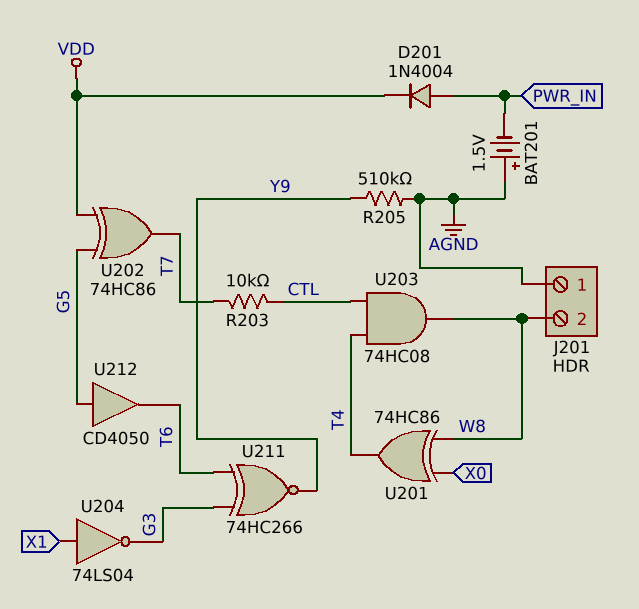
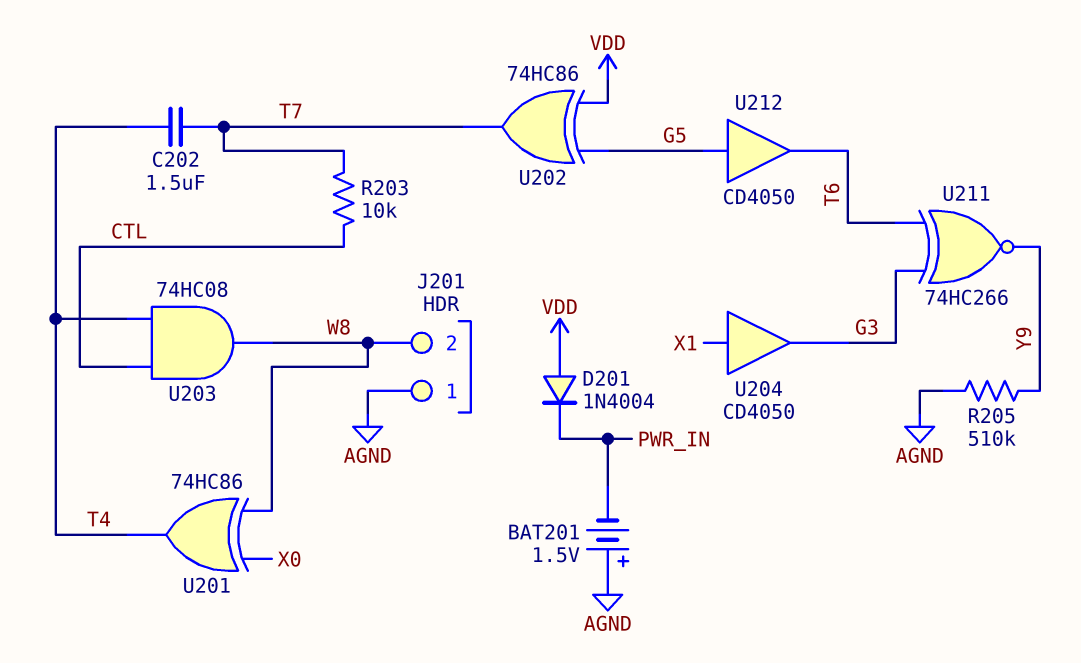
C202: none -> 1.5uF (T4, T7)
D201: diode 1N4004 (A PWR_IN, K VDD) -> diode 1N4004 (A VDD, K PWR_IN)
U204: NOT 74LS04 (in X1, out G3) -> buffer CD4050 (in X1, out G3)

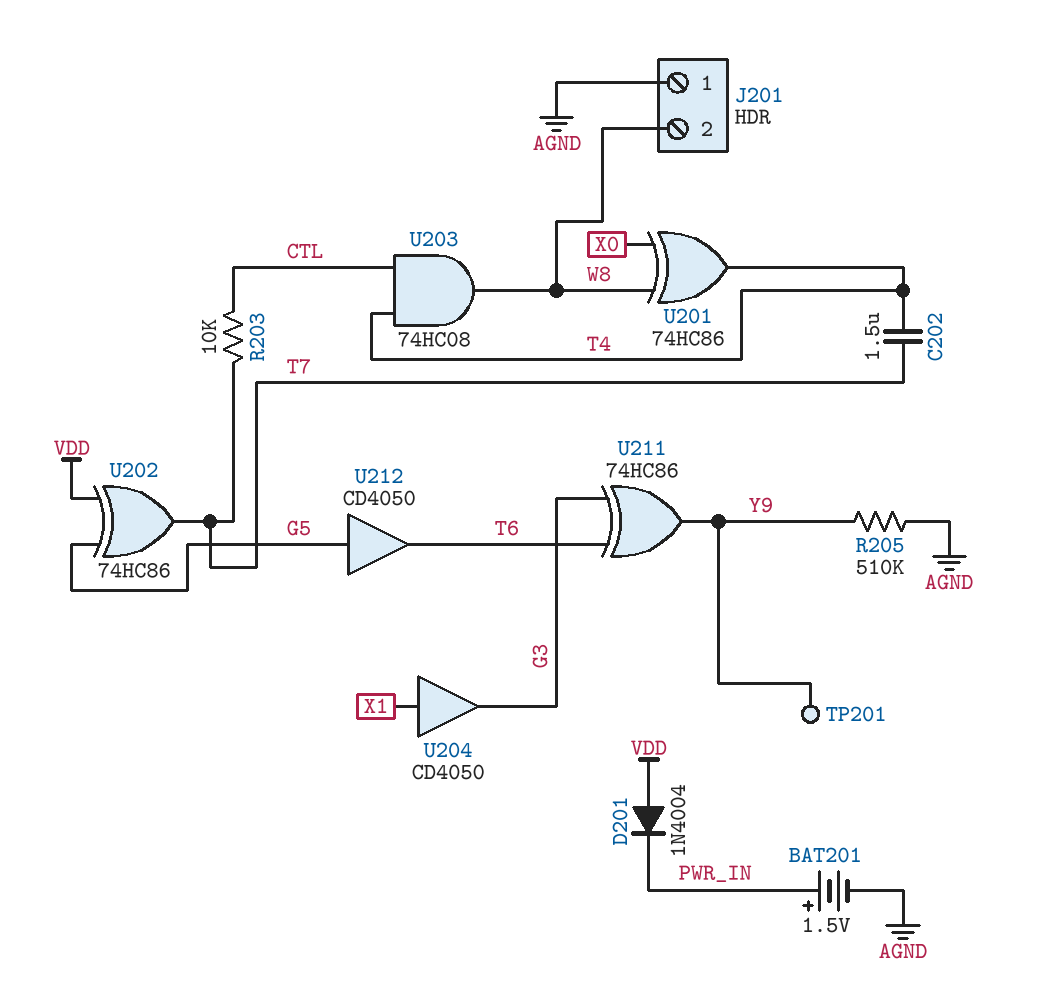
BAT201: 1.5V (plus AGND, minus PWR_IN) -> 1.5V (plus PWR_IN, minus AGND)
TP201: none -> test point (Y9)
U211: XNOR 74HC266 (in G3, in T6, out Y9) -> XOR 74HC86 (in G3, in T6, out Y9)

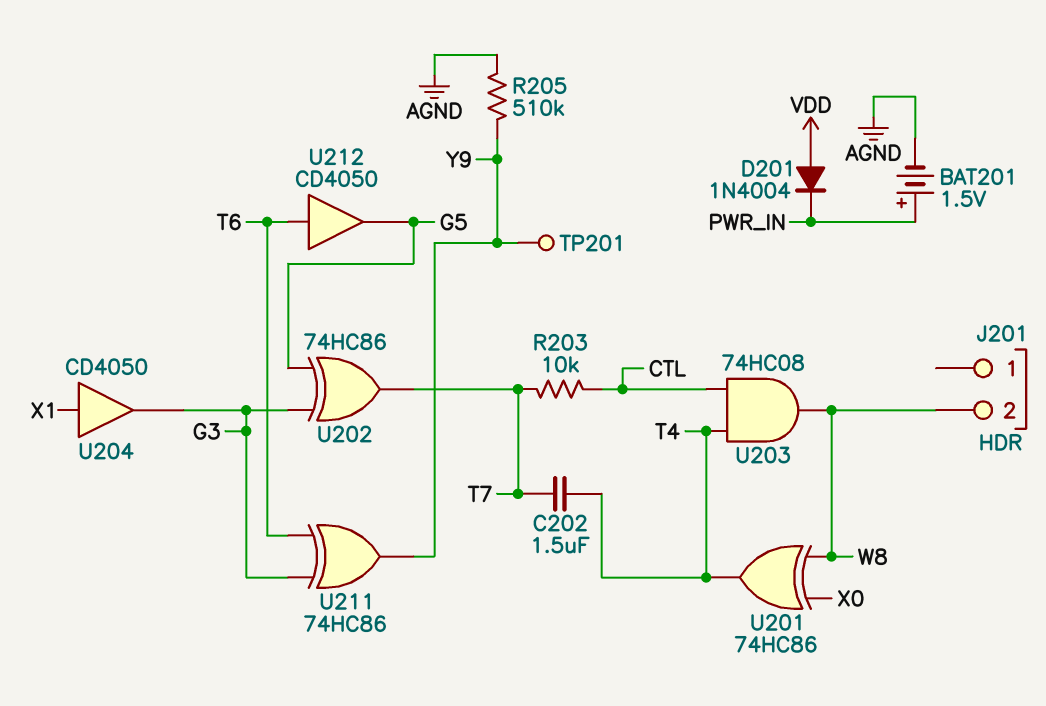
J201 pin 1: AGND -> none
U202: XOR 74HC86 (in G5, in VDD, out T7) -> XOR 74HC86 (in G3, in G5, out T7)
U212: buffer CD4050 (in G5, out T6) -> buffer CD4050 (in T6, out G5)

